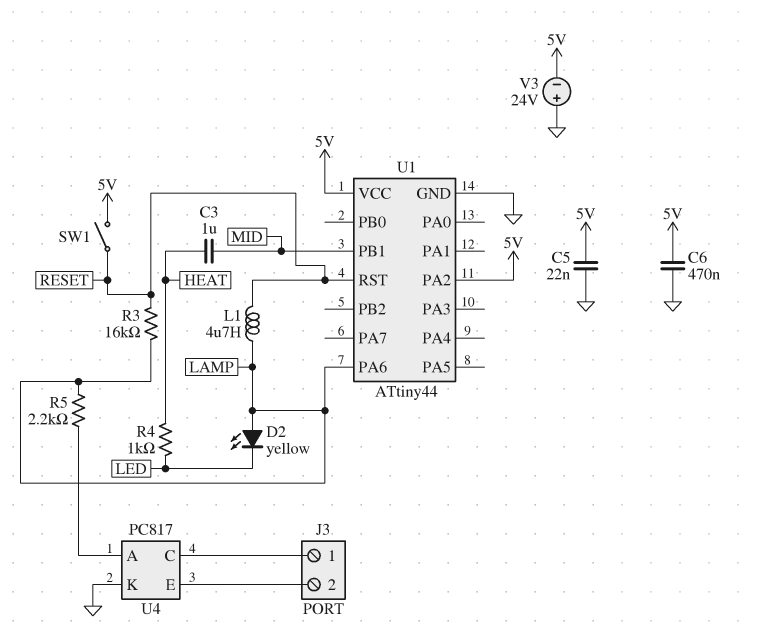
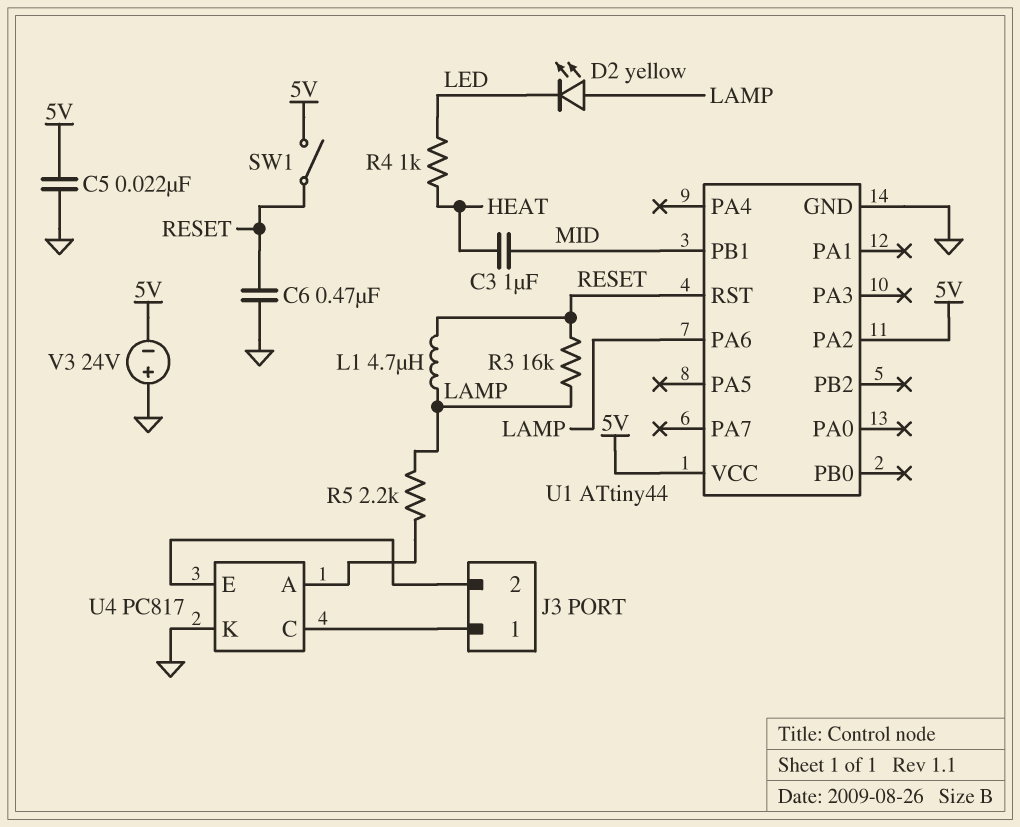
C6: 470nF (5V, GND) -> 470nF (GND, RESET)

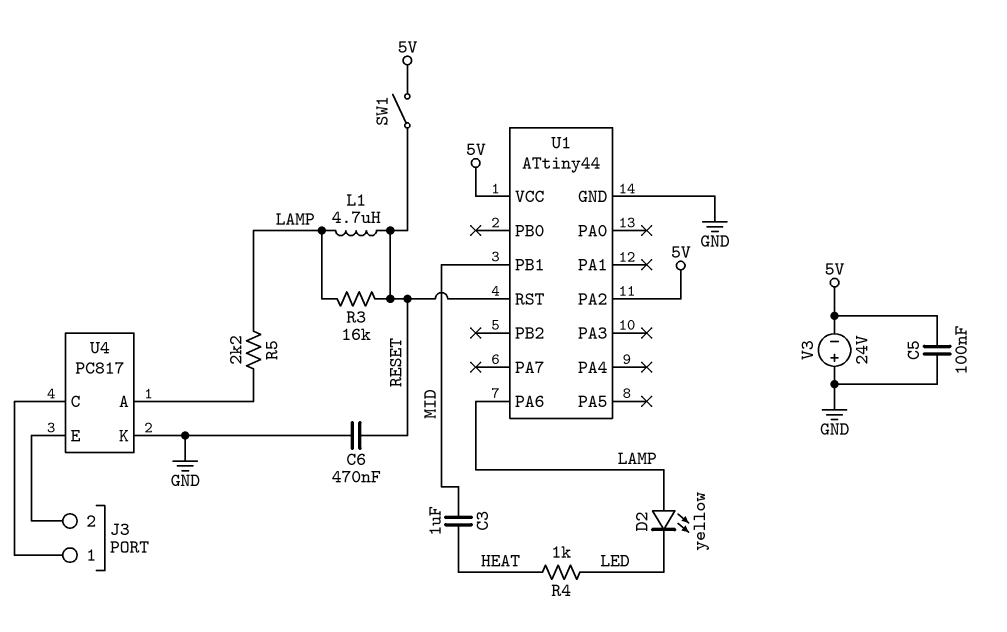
C5: 22nF (5V, GND) -> 100nF (5V, GND)

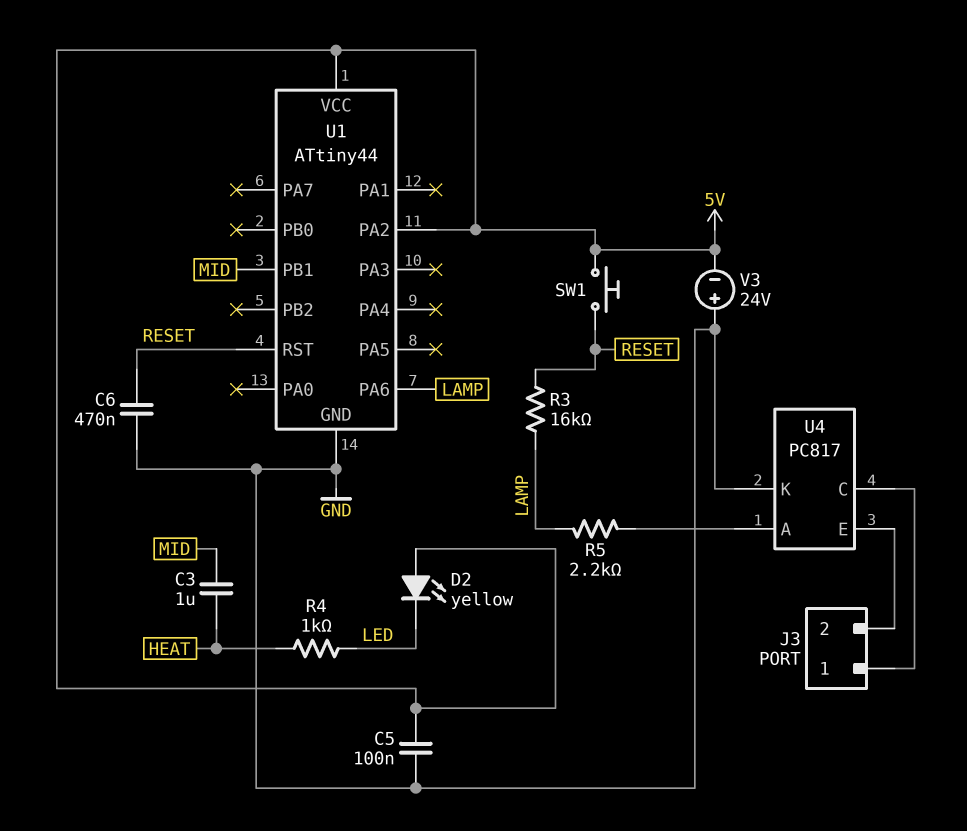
D2: LED yellow (A LAMP, K LED) -> LED yellow (A 5V, K LED)
L1: 4.7uH (LAMP, RESET) -> none
SW1: switch (5V, RESET) -> button (5V, RESET)

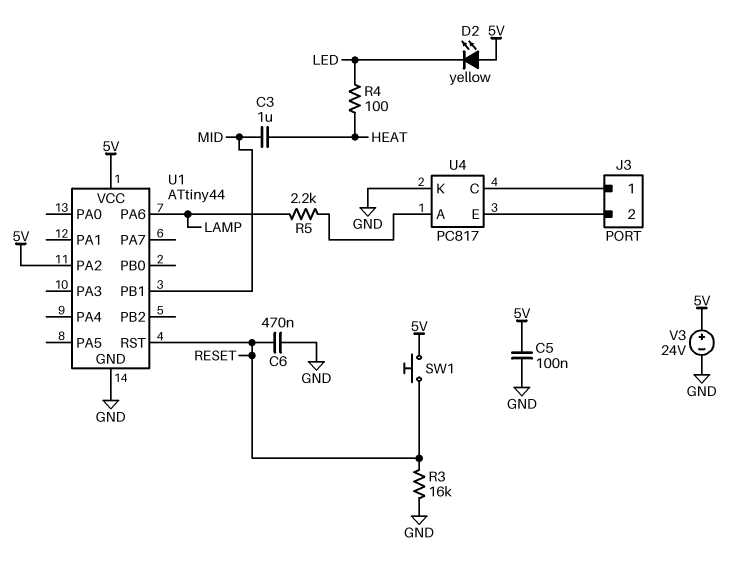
R3: 16k (LAMP, RESET) -> 16k (GND, RESET)
R4: 1k (HEAT, LED) -> 100 (HEAT, LED)
V3: 24V (plus GND, minus 5V) -> 24V (plus 5V, minus GND)

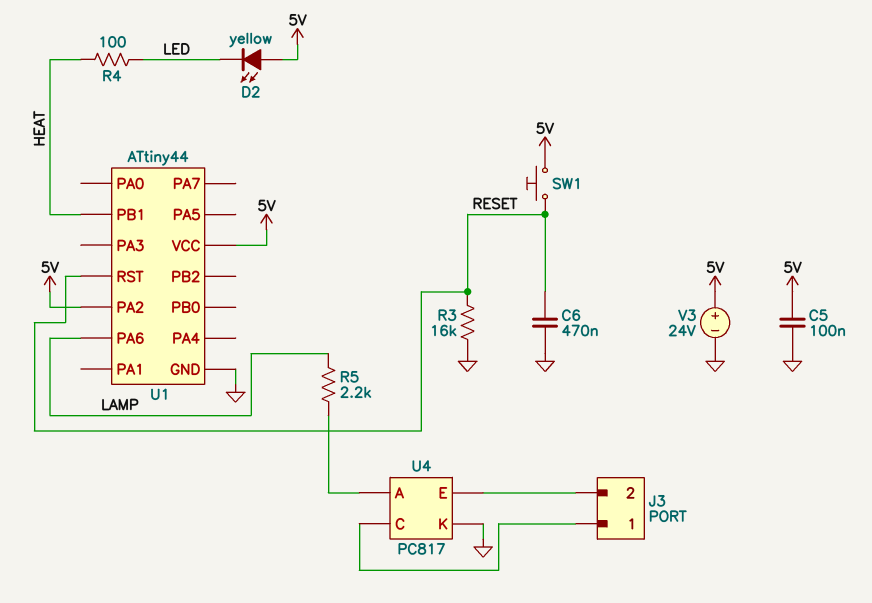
C3: 1uF (HEAT, MID) -> none
U1 pin PB1: MID -> HEAT

